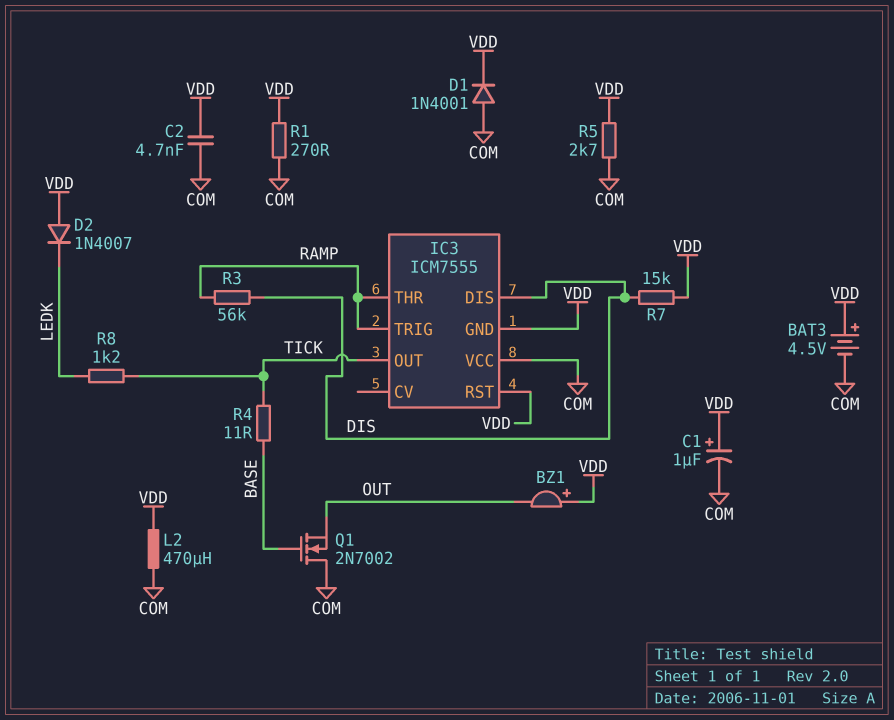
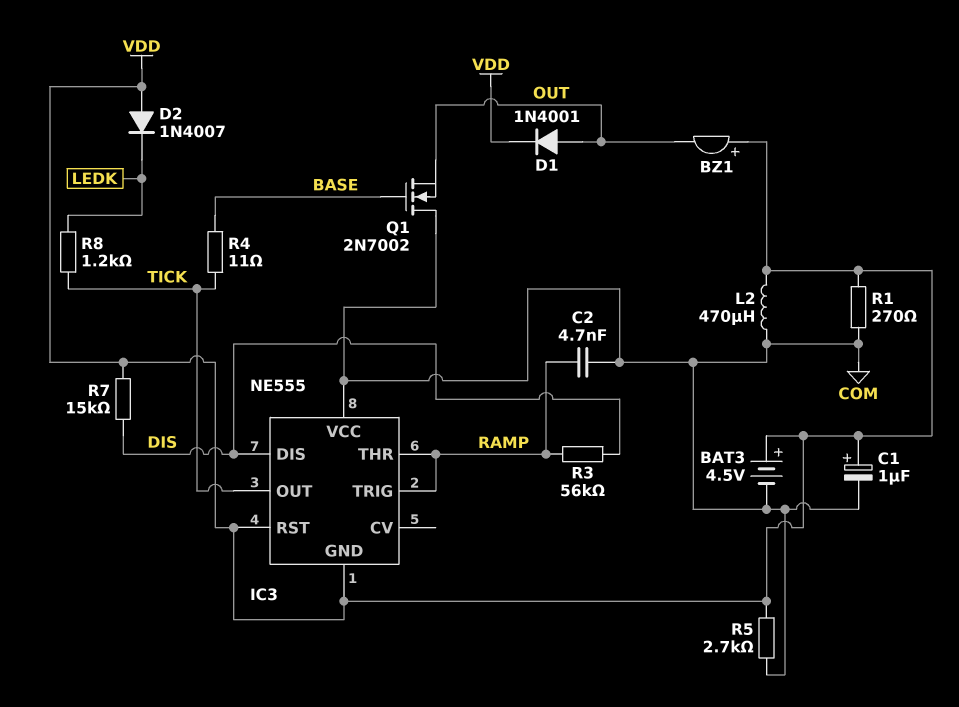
C2: 4.7nF (COM, VDD) -> 4.7nF (COM, RAMP)
D1: diode 1N4001 (A COM, K VDD) -> diode 1N4001 (A OUT, K VDD)
IC3: ICM7555 -> NE555

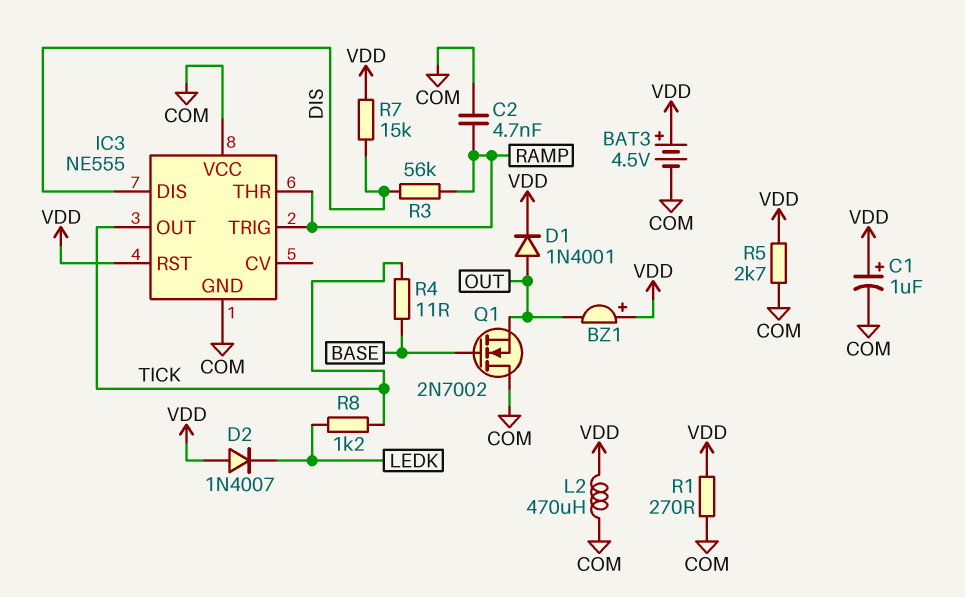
IC3 pin GND: VDD -> COM

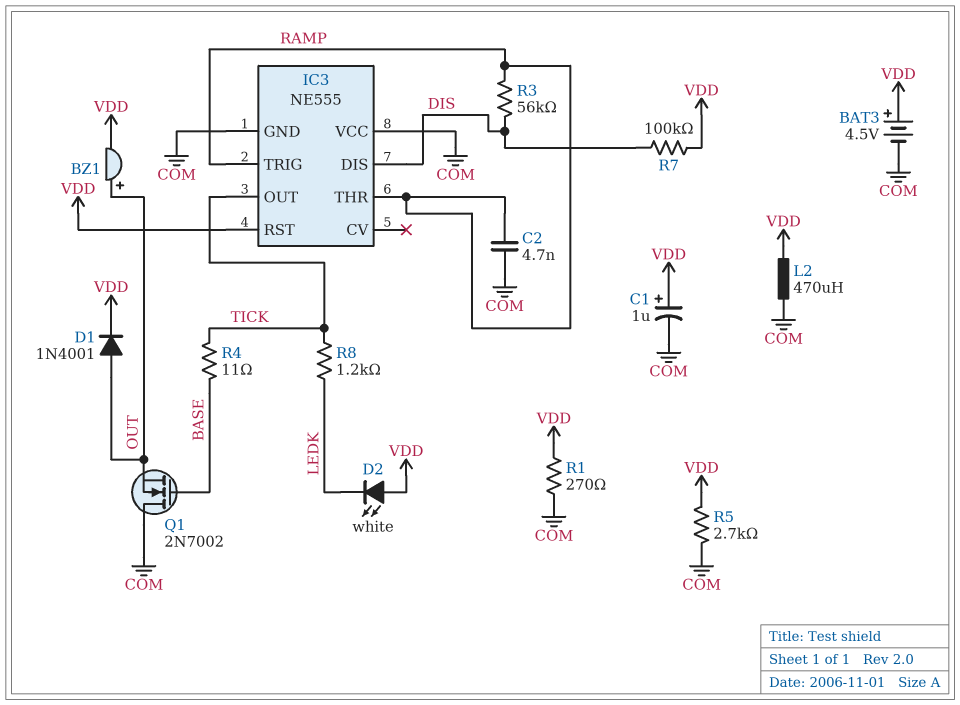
BZ1: buzzer (plus VDD, minus OUT) -> buzzer (plus OUT, minus VDD)
D2: diode 1N4007 (A VDD, K LEDK) -> LED white (A VDD, K LEDK)
R7: 15k (DIS, VDD) -> 100k (DIS, VDD)

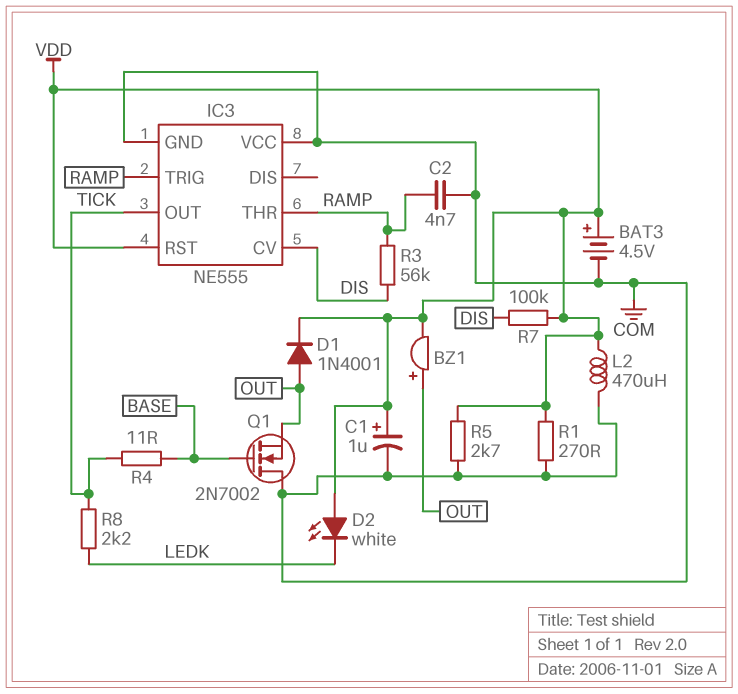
IC3 pin CV: none -> DIS
IC3 pin DIS: DIS -> none
R8: 1.2k (LEDK, TICK) -> 2.2k (LEDK, TICK)

